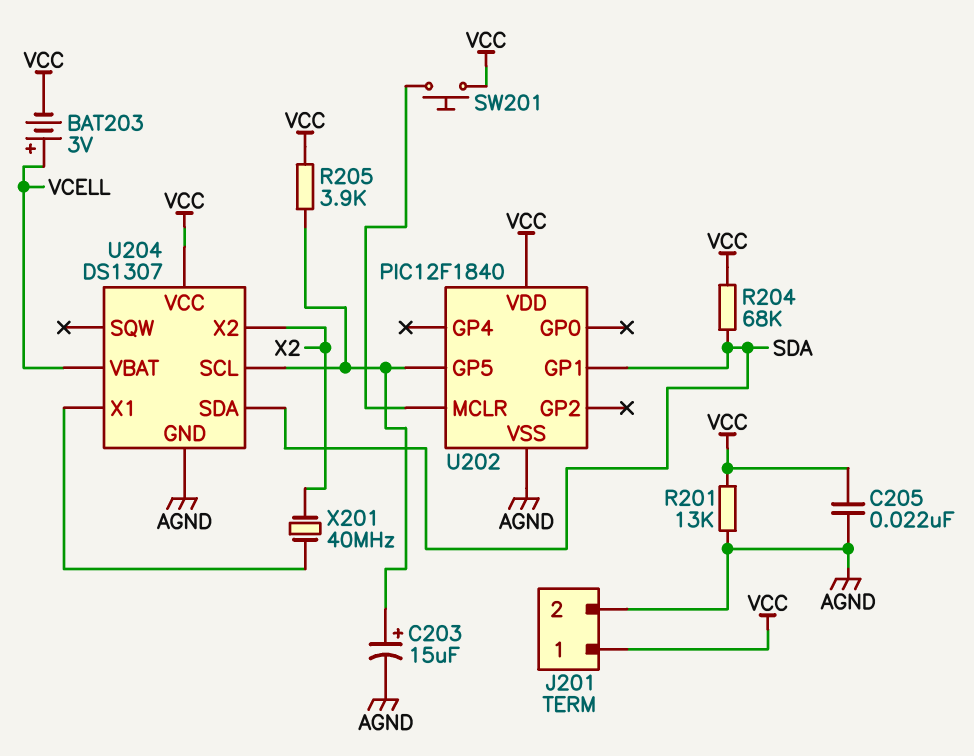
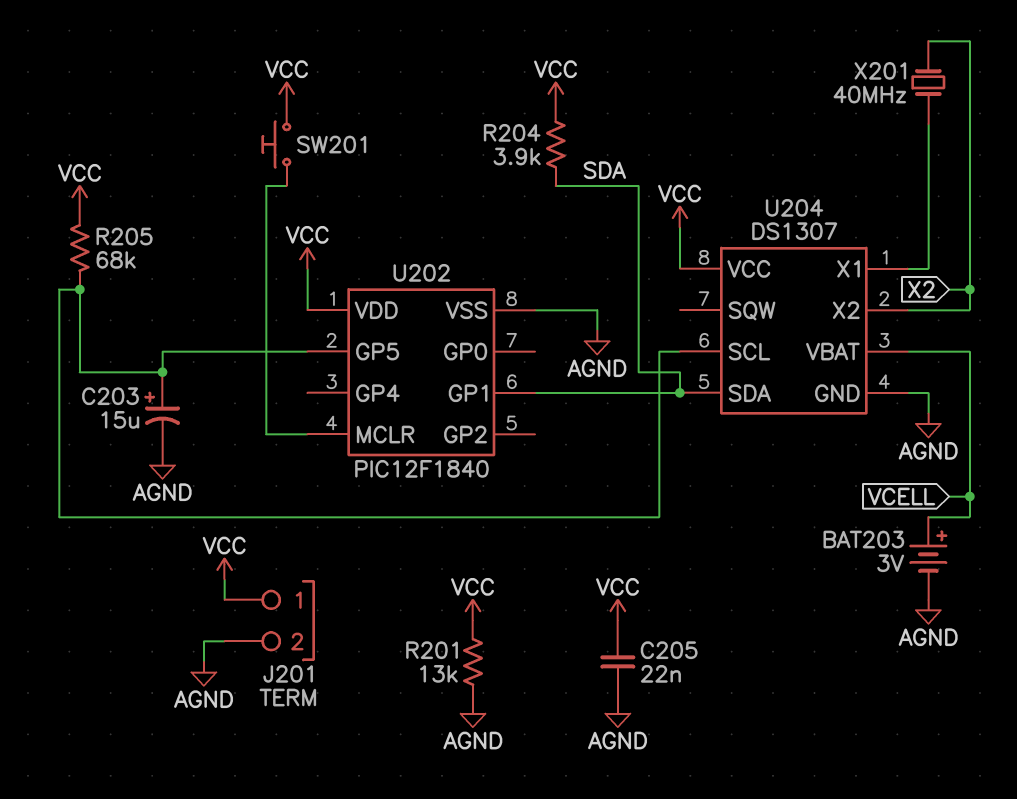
BAT203: 3V (plus VCELL, minus VCC) -> 3V (plus VCELL, minus AGND)
R204: 68k (SDA, VCC) -> 3.9k (SDA, VCC)
R205: 3.9k (U202/GP5, VCC) -> 68k (U202/GP5, VCC)

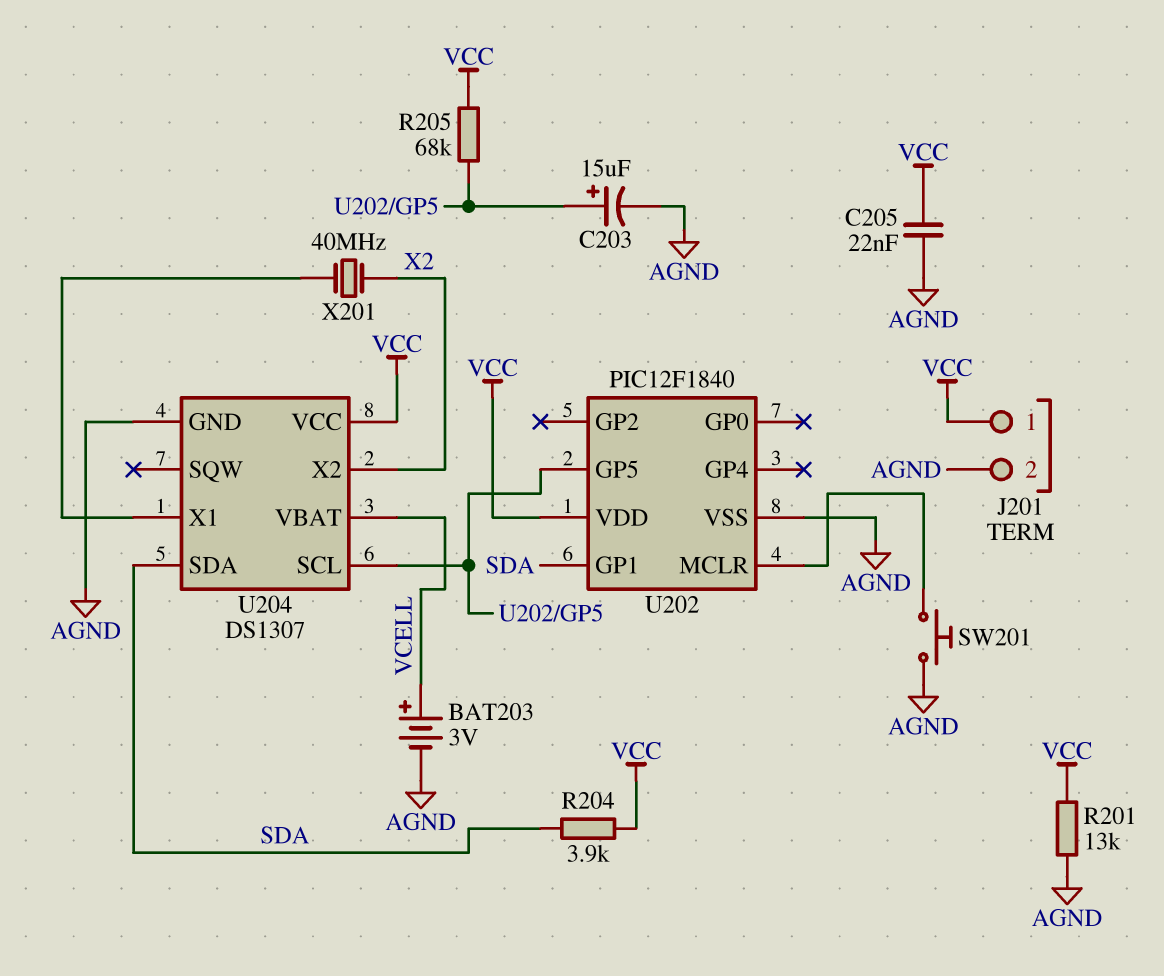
SW201: button (U202/MCLR, VCC) -> button (AGND, U202/MCLR)

